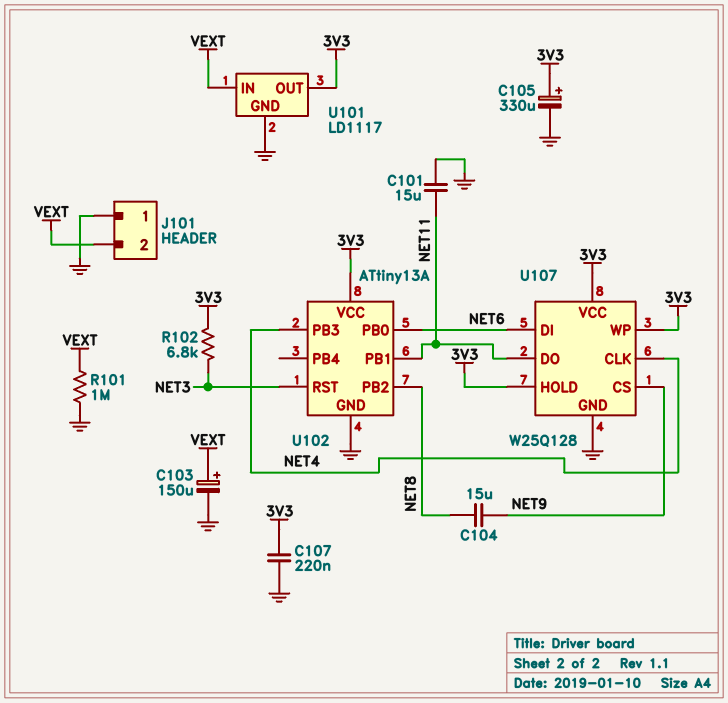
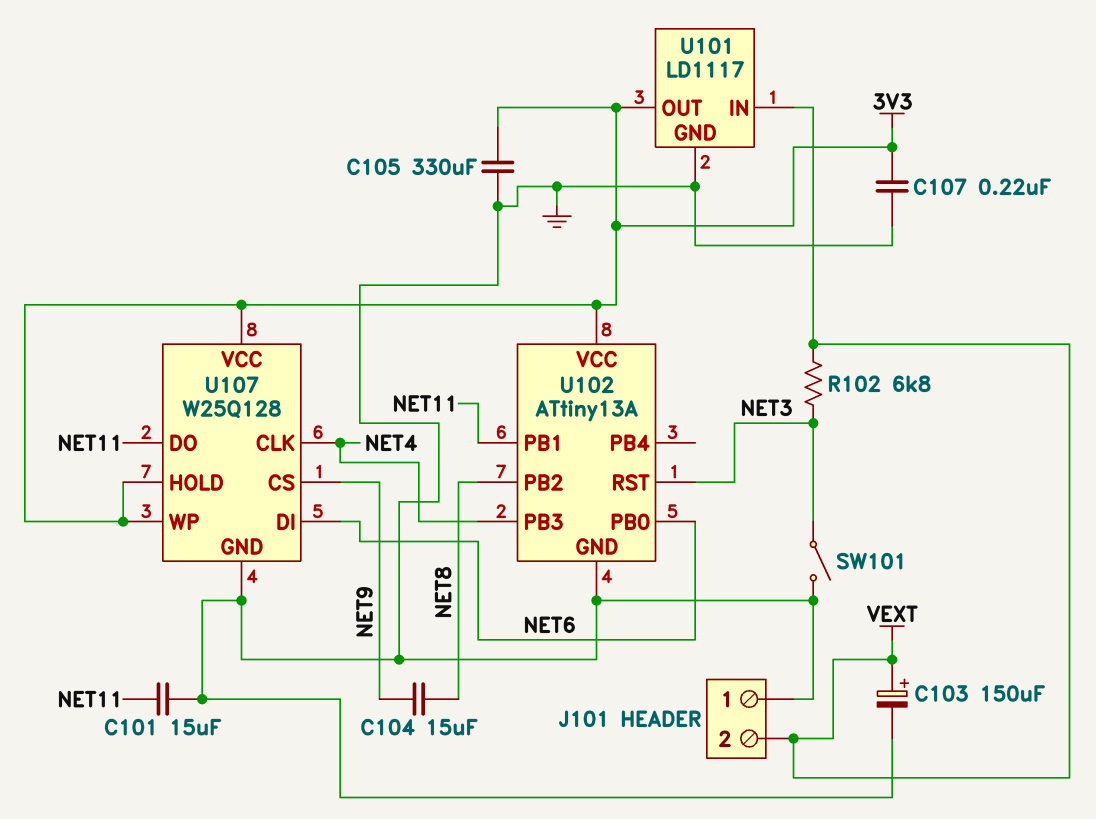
C105: 330uF (plus 3V3, minus GND) -> 330uF (3V3, GND)
R101: 1M (GND, VEXT) -> none
R102: 6.8k (3V3, NET3) -> 6.8k (NET3, VEXT)
SW101: none -> switch (GND, NET3)

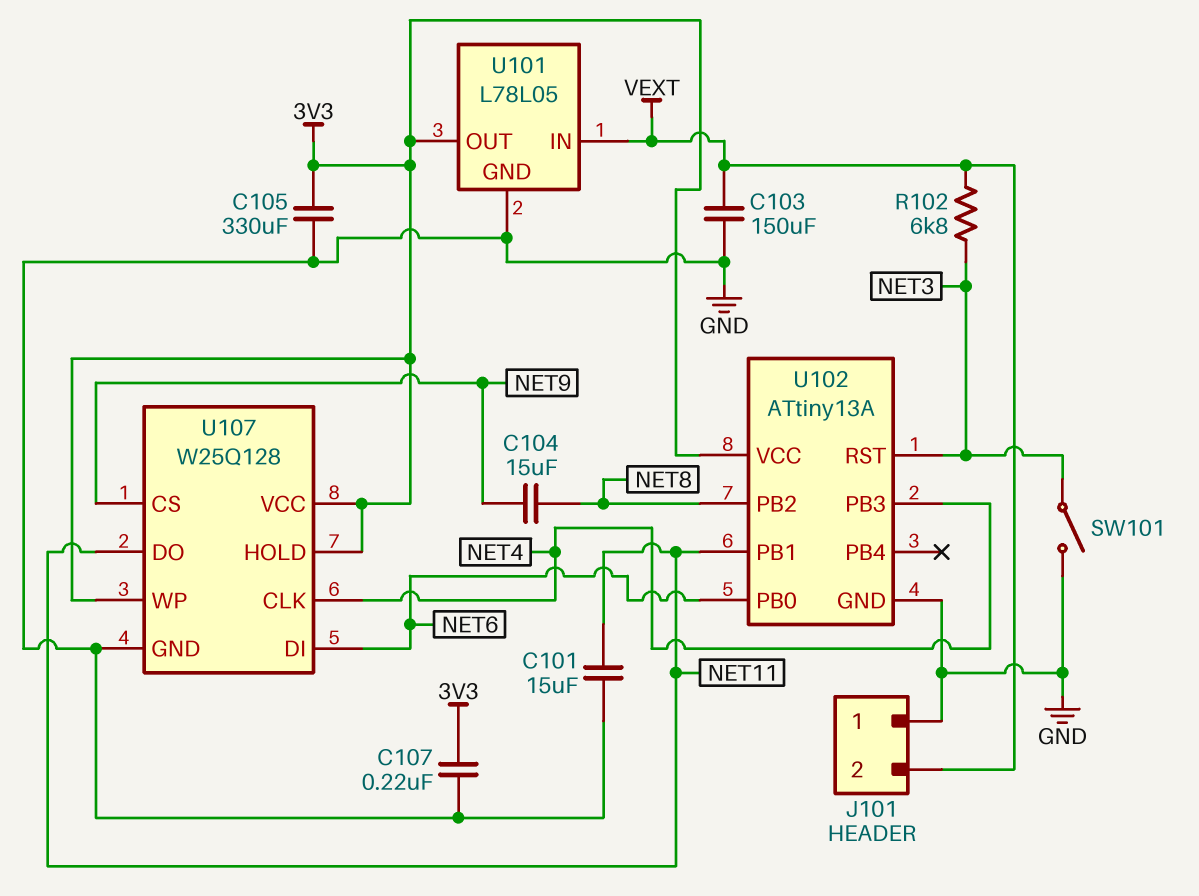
C103: 150uF (plus VEXT, minus GND) -> 150uF (GND, VEXT)
U101: LD1117 -> L78L05

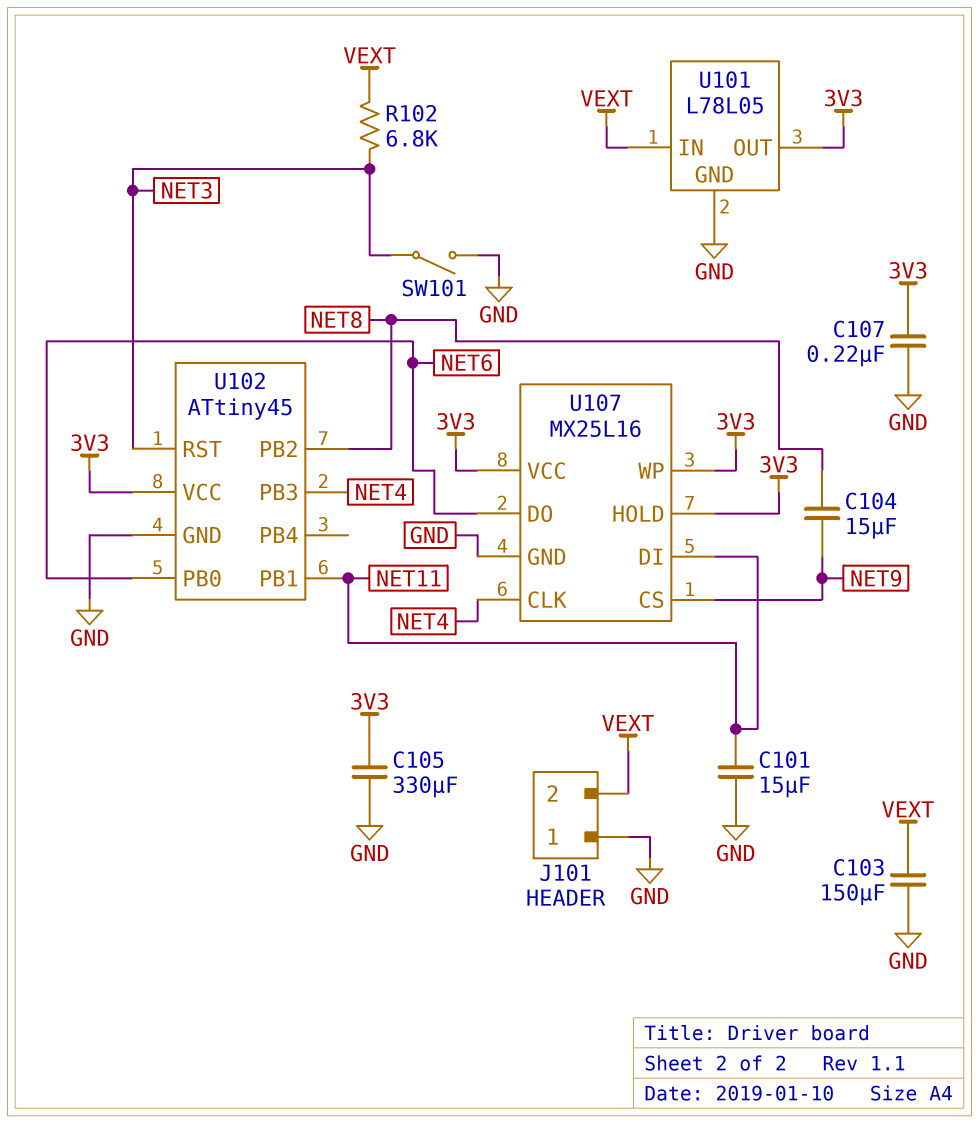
U102: ATtiny13A -> ATtiny45
U107: W25Q128 -> MX25L16
U107 pin DI: NET6 -> NET11
U107 pin DO: NET11 -> NET6

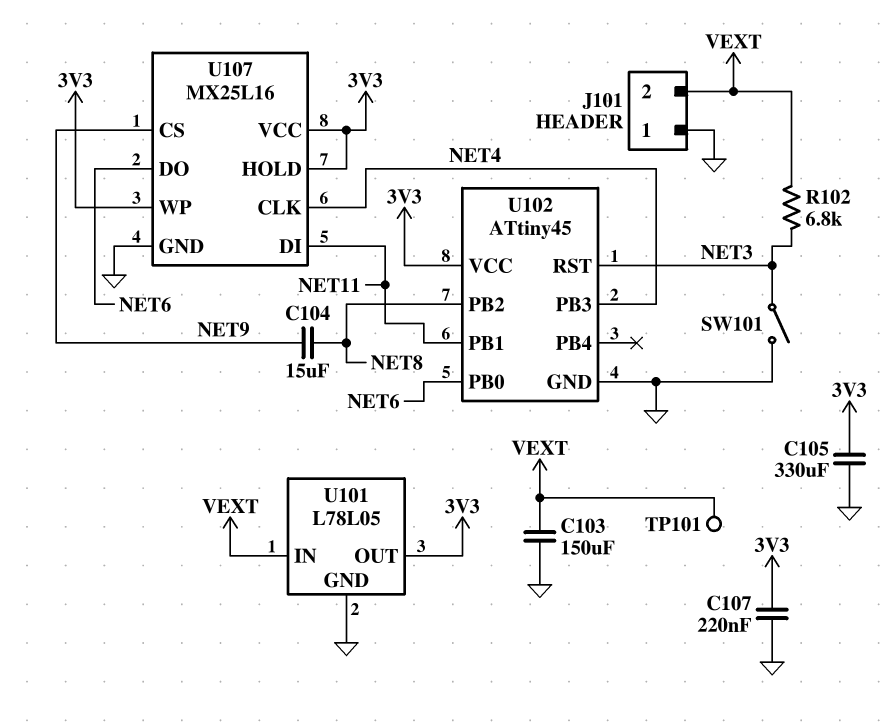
C101: 15uF (GND, NET11) -> none
TP101: none -> test point (VEXT)

